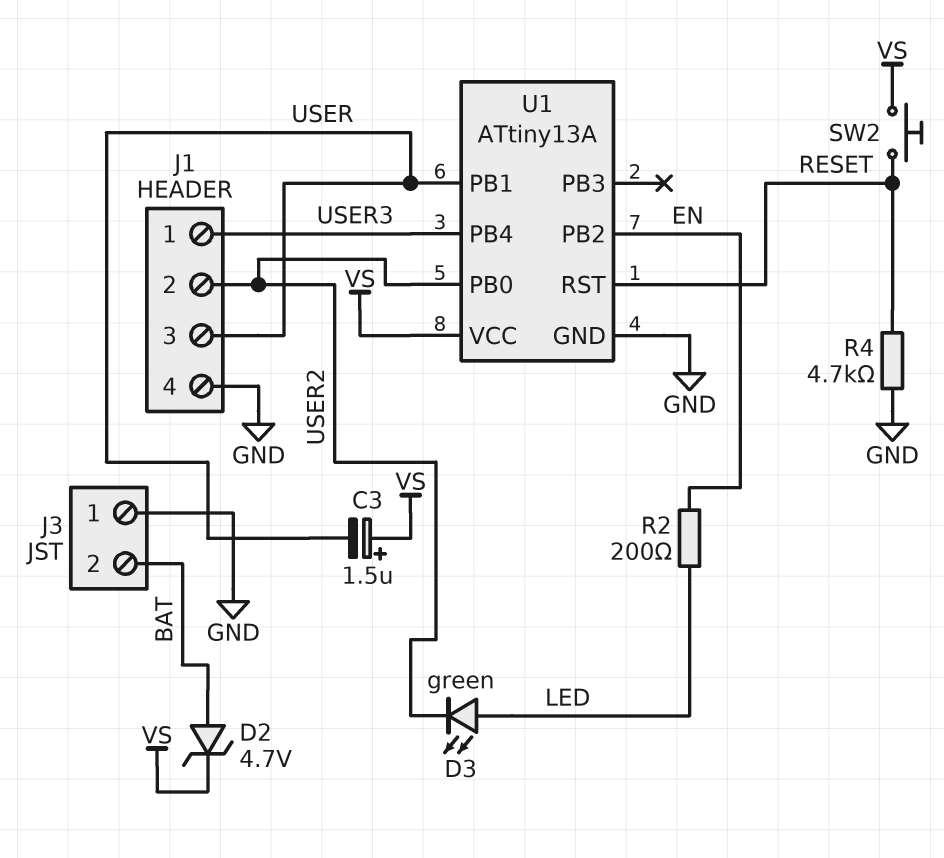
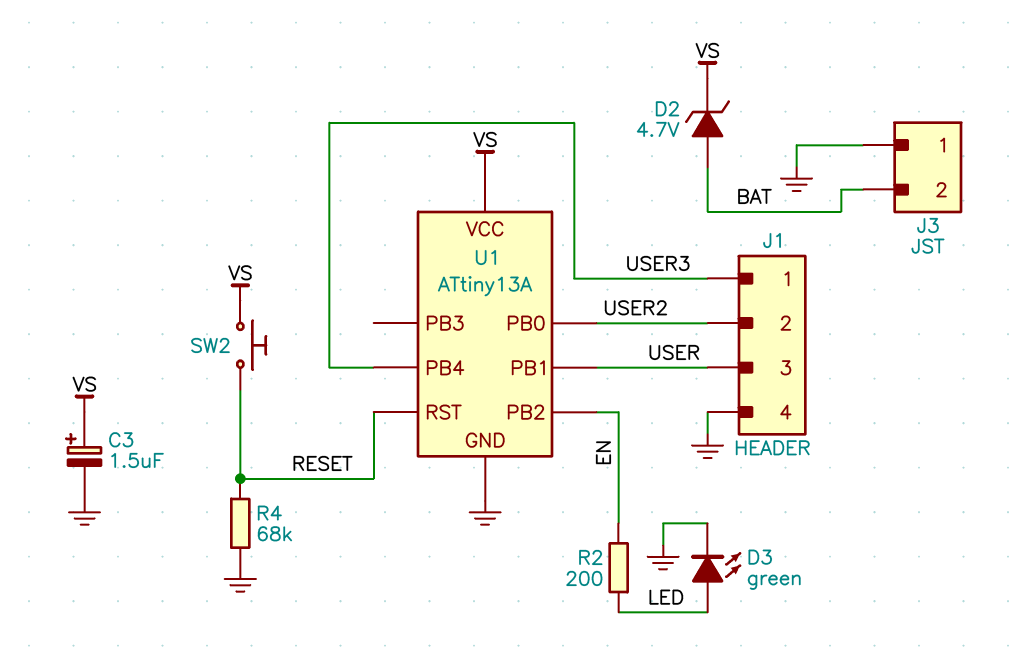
C3: 1.5uF (plus VS, minus USER) -> 1.5uF (plus VS, minus GND)
D3: LED green (A LED, K USER2) -> LED green (A LED, K GND)
R4: 4.7k (GND, RESET) -> 68k (GND, RESET)

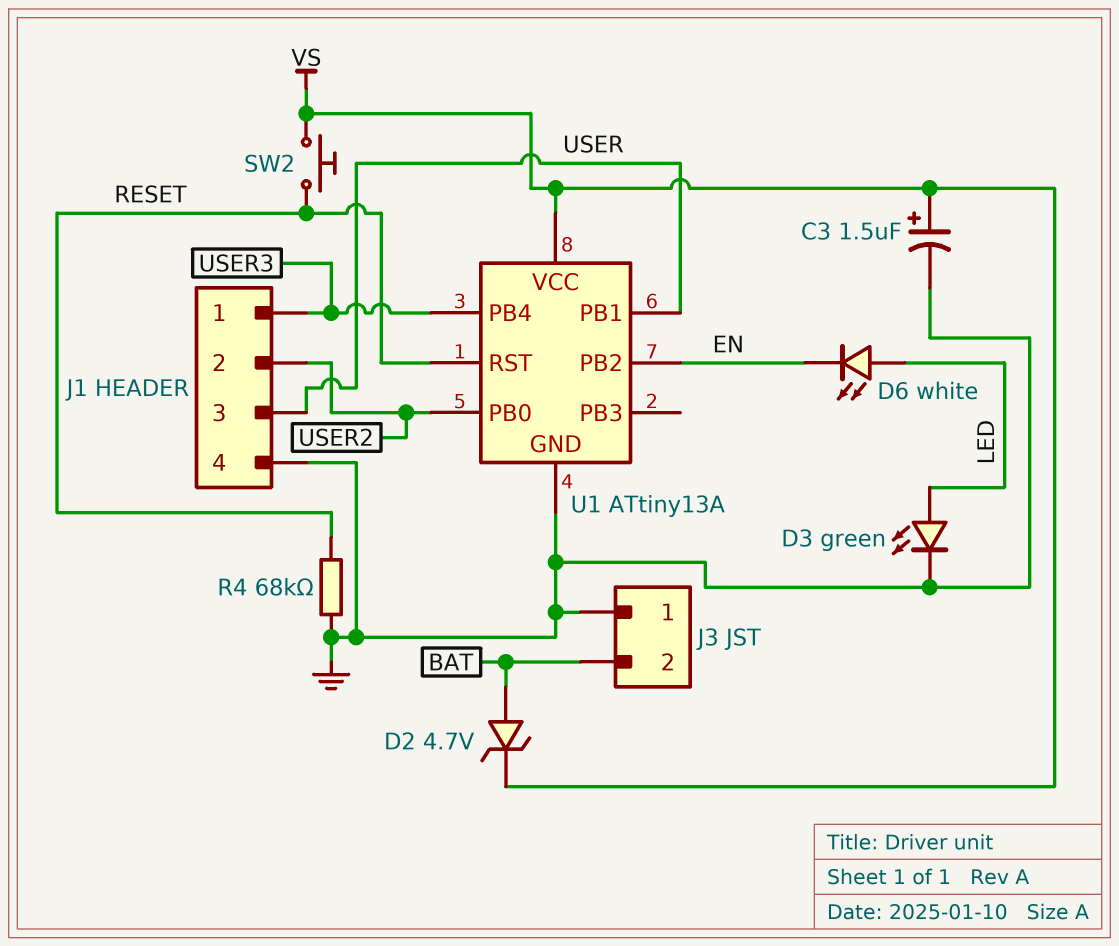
D6: none -> LED white (A LED, K EN)
R2: 200 (EN, LED) -> none

